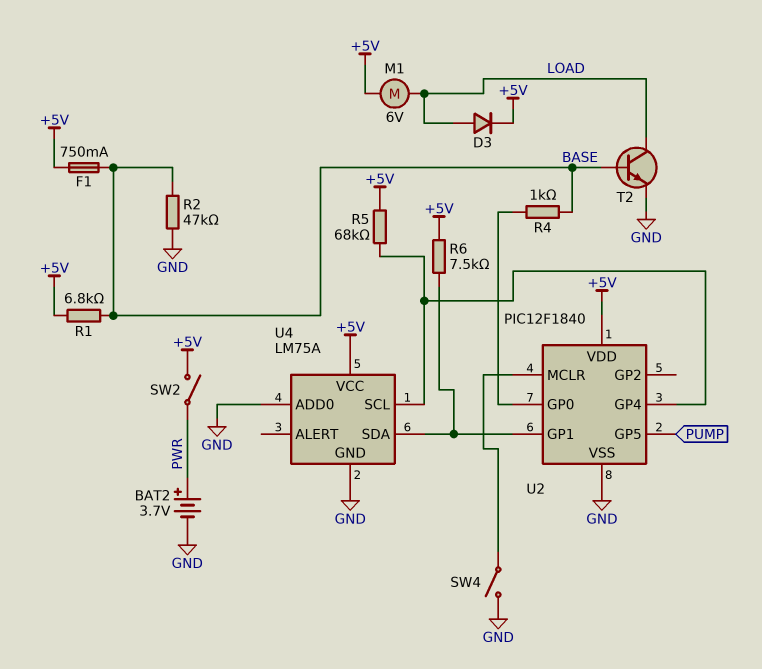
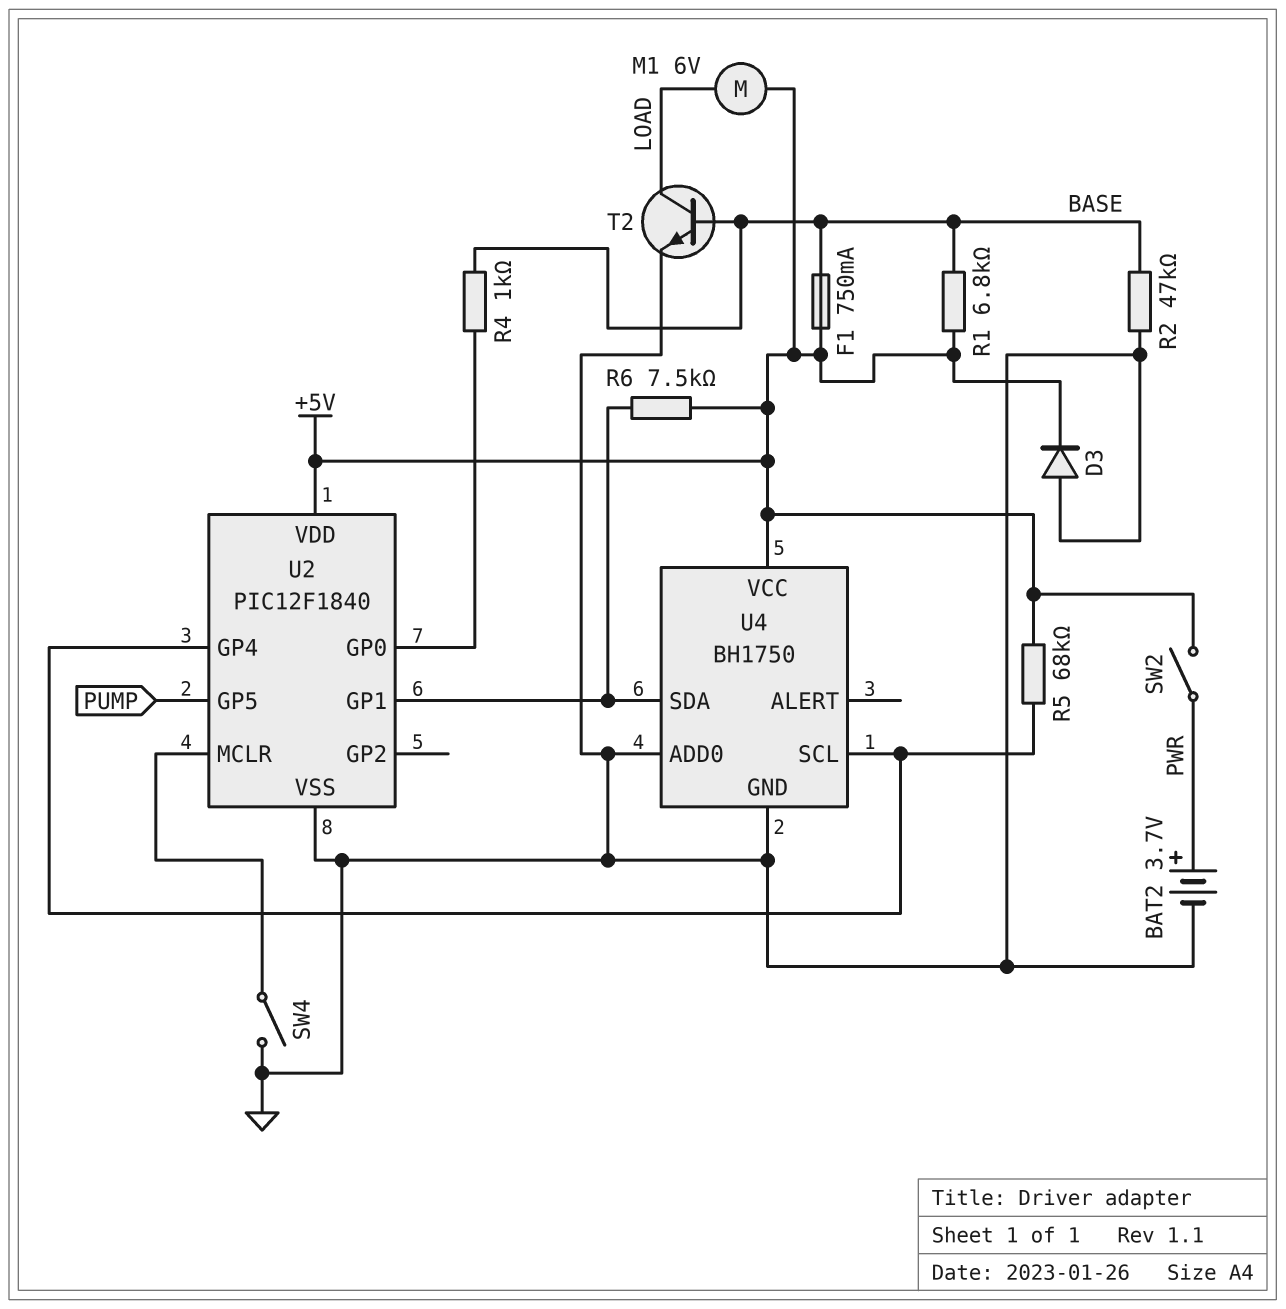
D3: diode (A LOAD, K +5V) -> diode (A GND, K +5V)
U4: LM75A -> BH1750

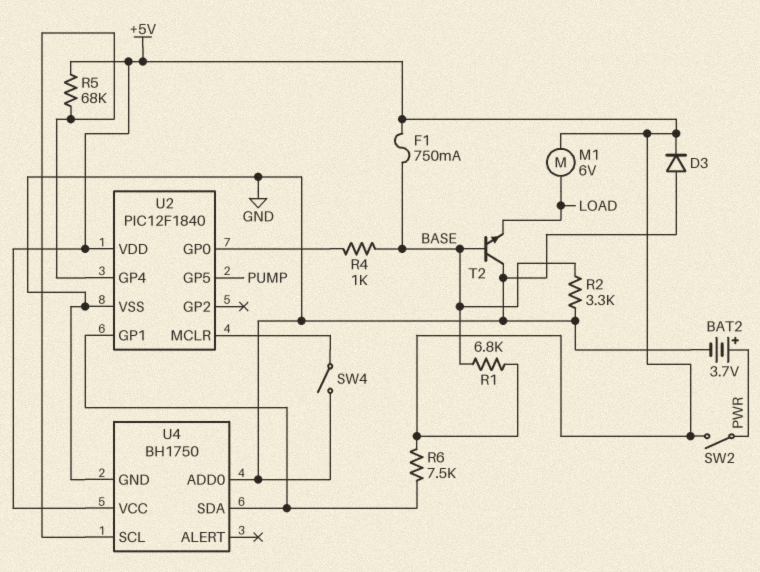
R2: 47k (BASE, GND) -> 3.3k (BASE, GND)
T2: NPN (B BASE, C LOAD, E GND) -> NPN (B BASE, C GND, E LOAD)

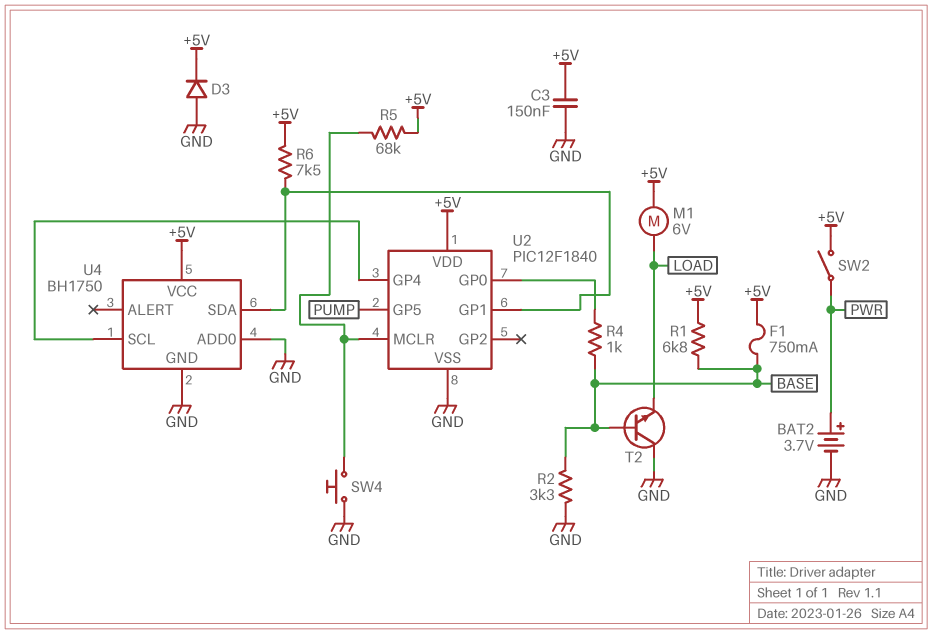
C3: none -> 150nF (+5V, GND)
R5: 68k (+5V, U2/GP4) -> 68k (+5V, U2/MCLR)
SW4: switch (GND, U2/MCLR) -> button (GND, U2/MCLR)

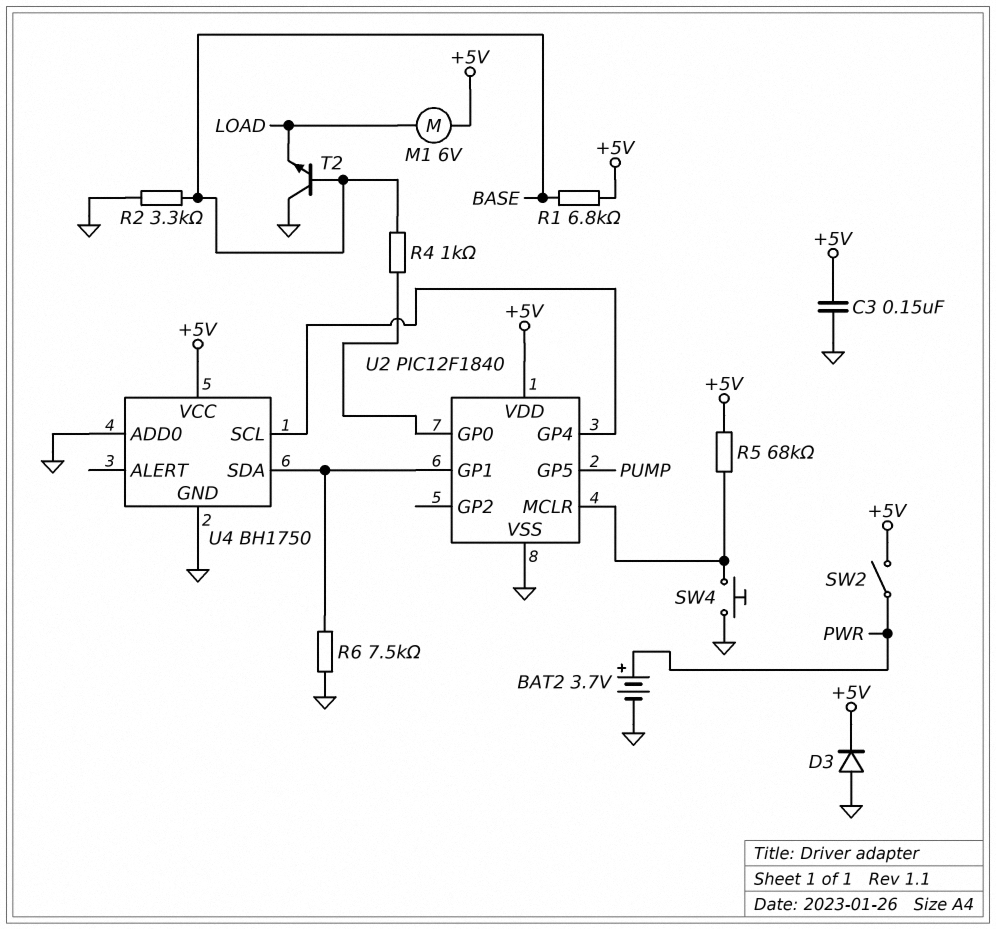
F1: 750mA (+5V, BASE) -> none
R6: 7.5k (+5V, U2/GP1) -> 7.5k (GND, U2/GP1)

